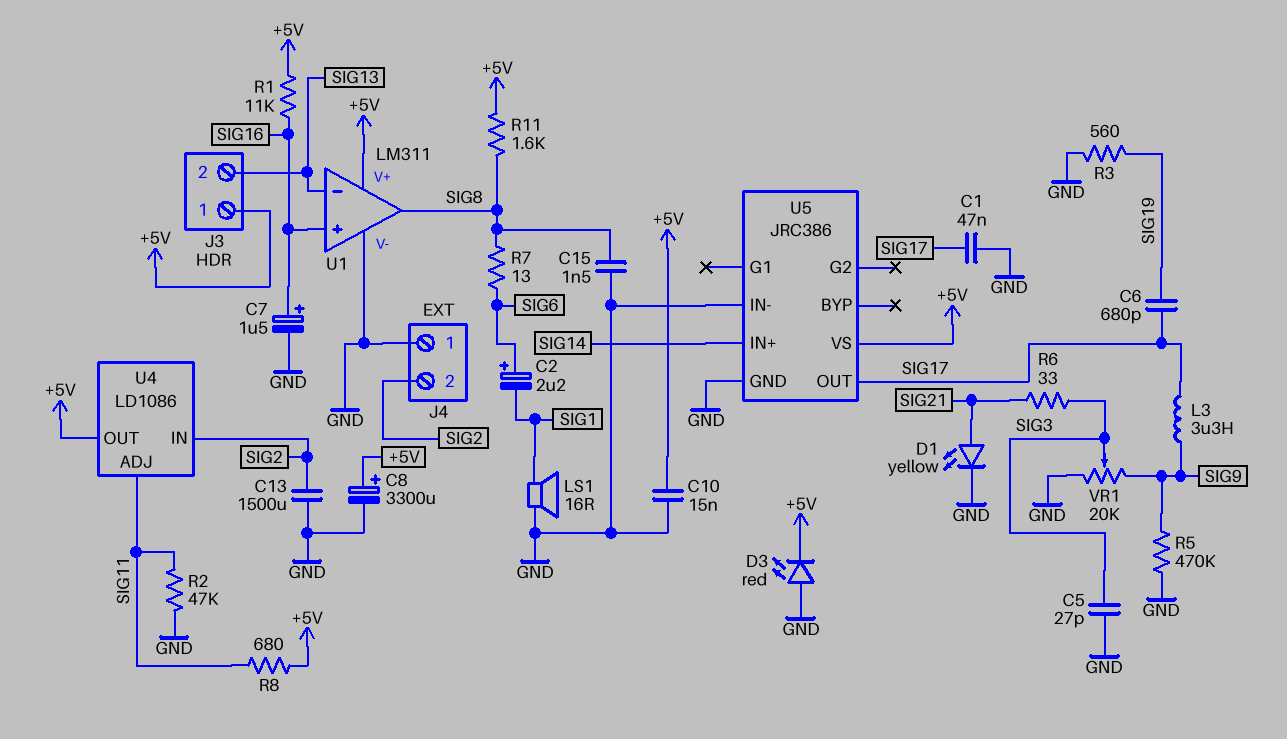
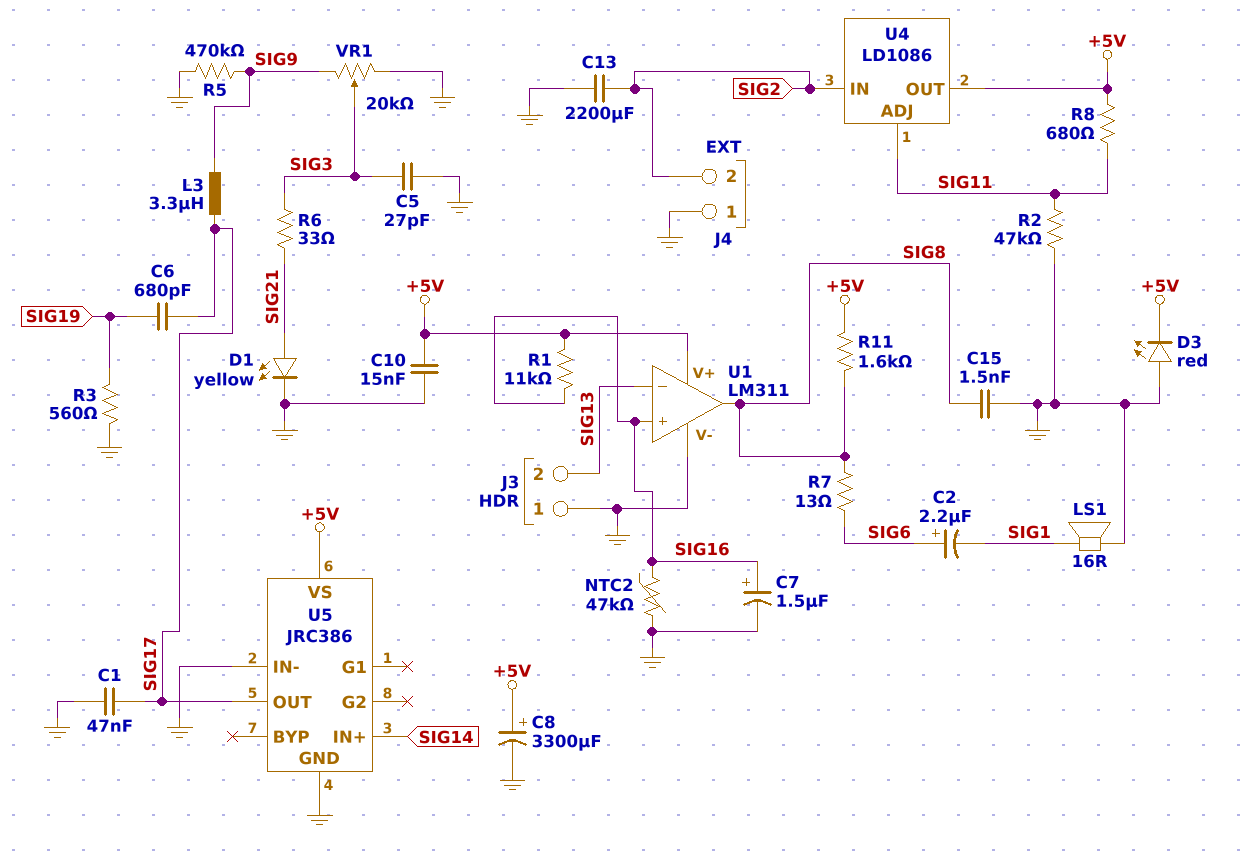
C13: 1500uF (GND, SIG2) -> 2200uF (GND, SIG2)
J3 pin 1: +5V -> GND
NTC2: none -> 47k (GND, SIG16)

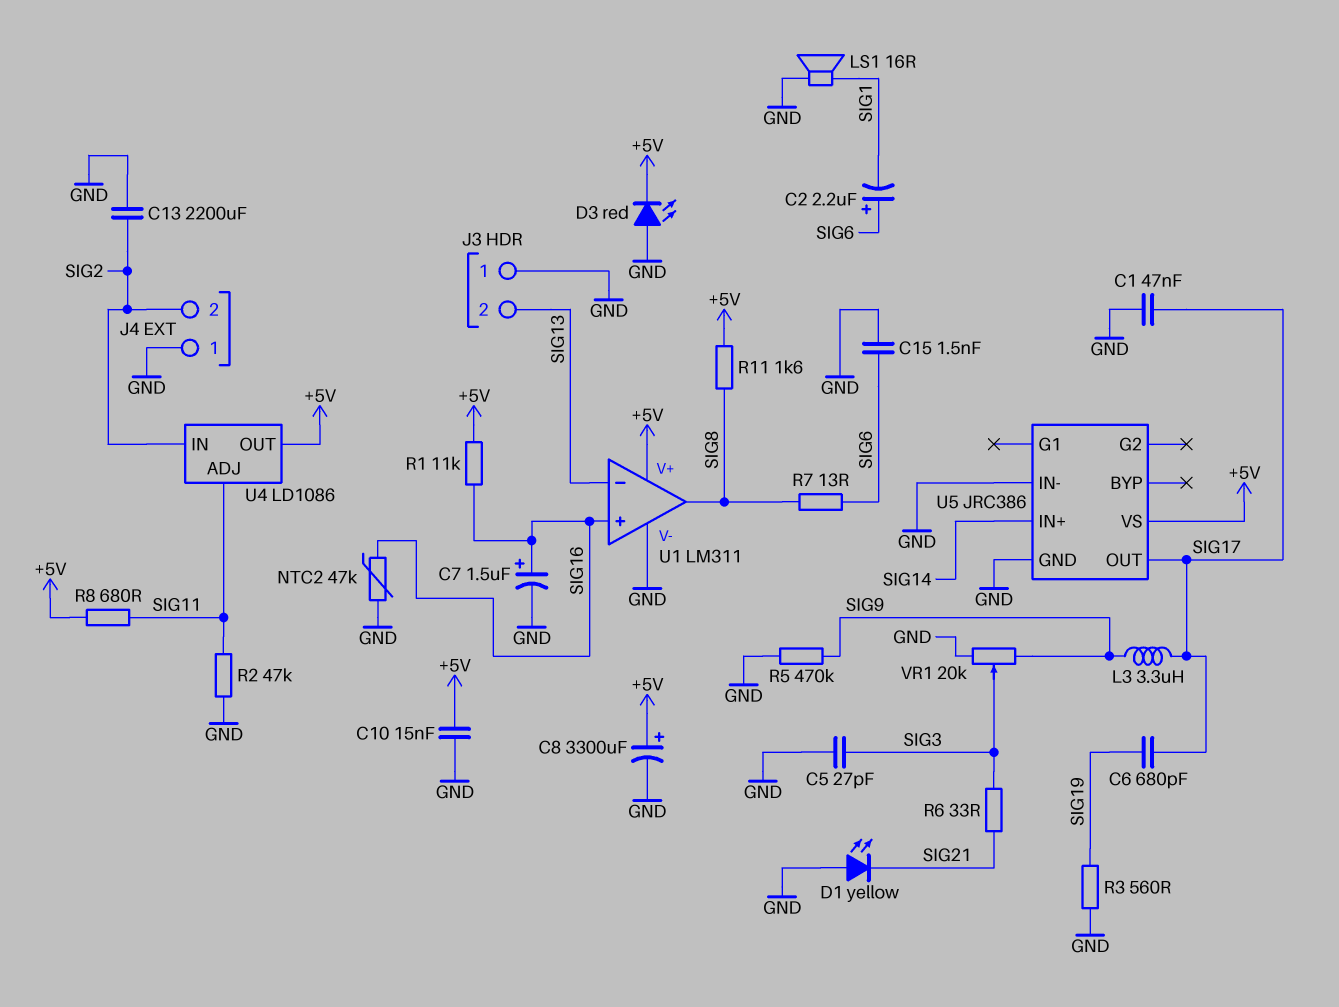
C15: 1.5nF (GND, SIG8) -> 1.5nF (GND, SIG6)
D1: LED yellow (A SIG21, K GND) -> LED yellow (A GND, K SIG21)

